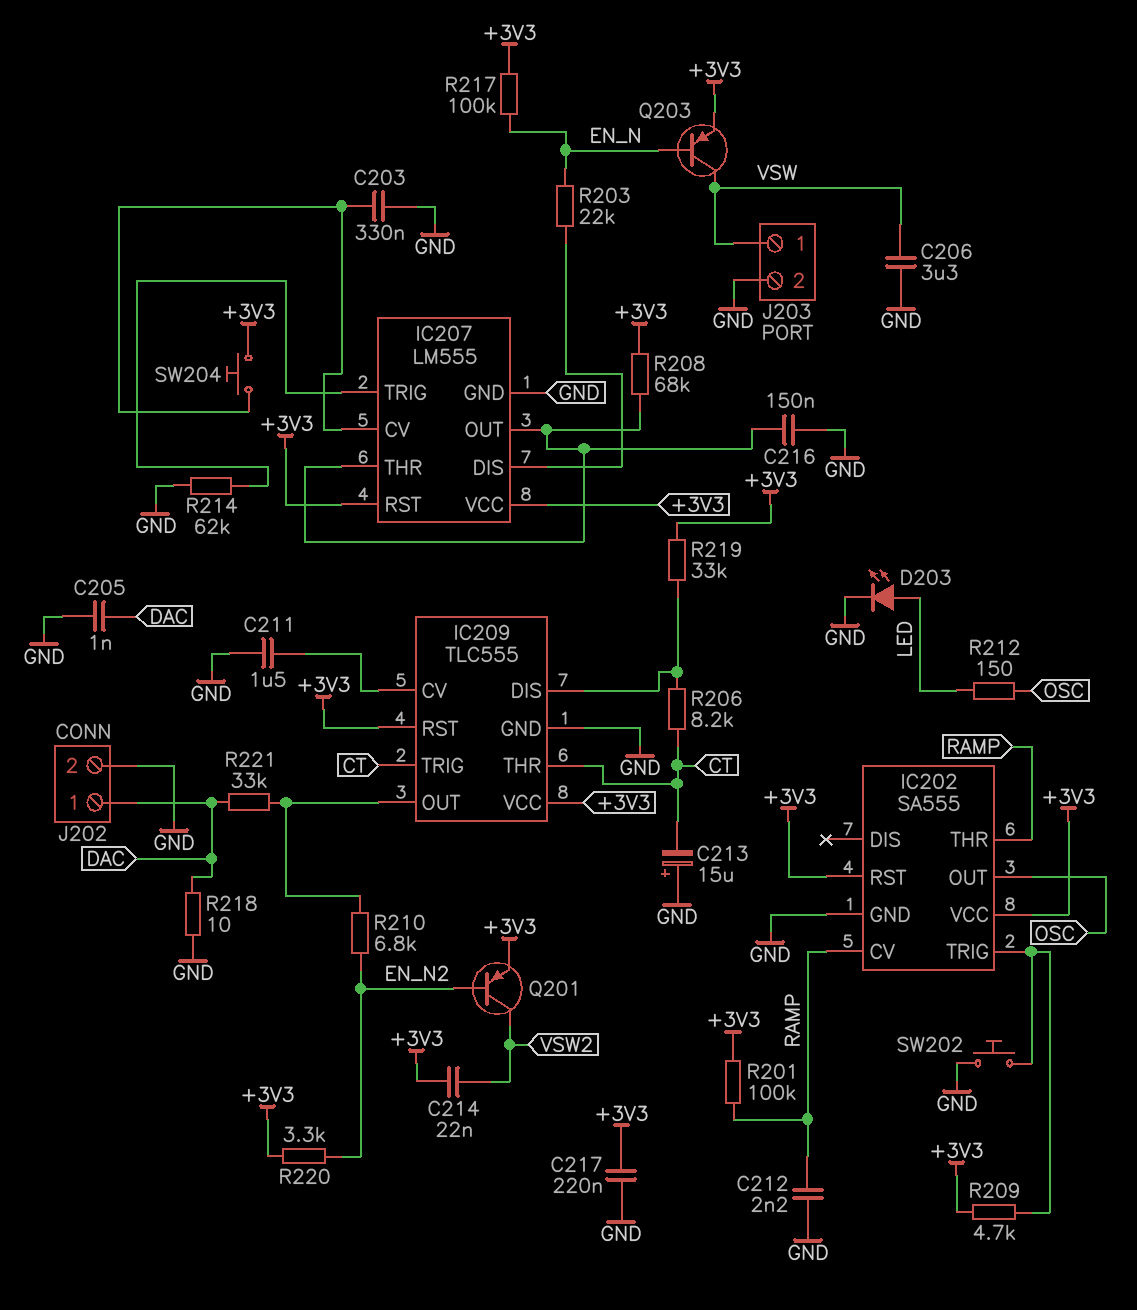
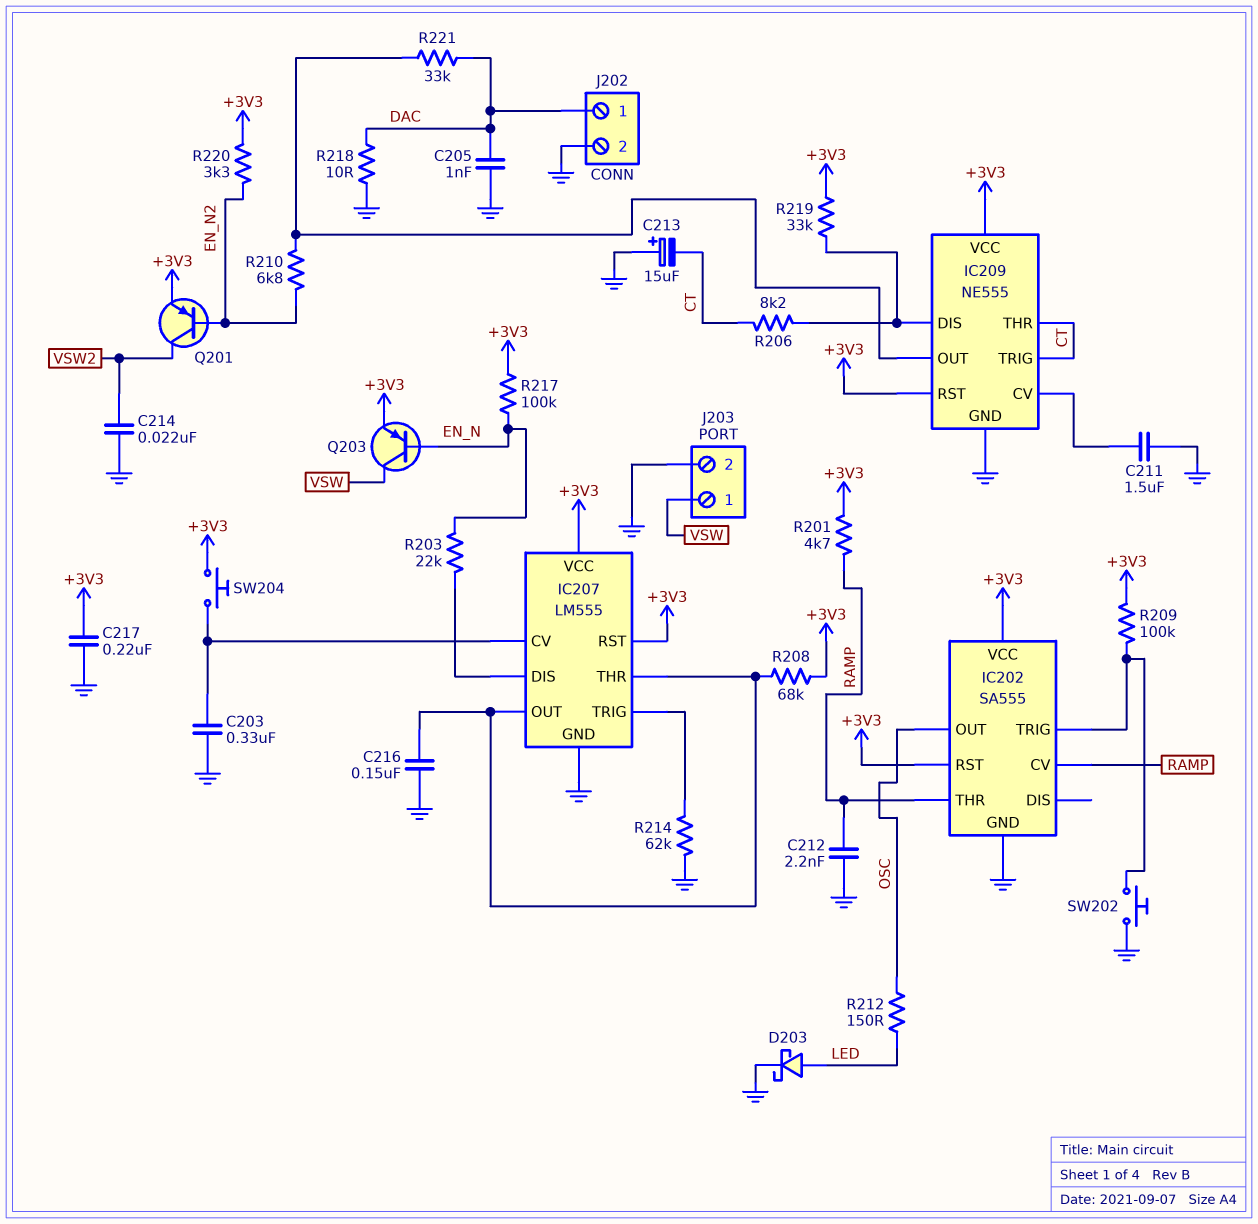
C206: 3.3uF (GND, VSW) -> none
C214: 22nF (+3V3, VSW2) -> 22nF (GND, VSW2)
D203: LED (A LED, K GND) -> schottky (A LED, K GND)
IC209: TLC555 -> NE555
R201: 100k (+3V3, RAMP) -> 4.7k (+3V3, RAMP)
R209: 4.7k (+3V3, IC202/TRIG) -> 100k (+3V3, IC202/TRIG)

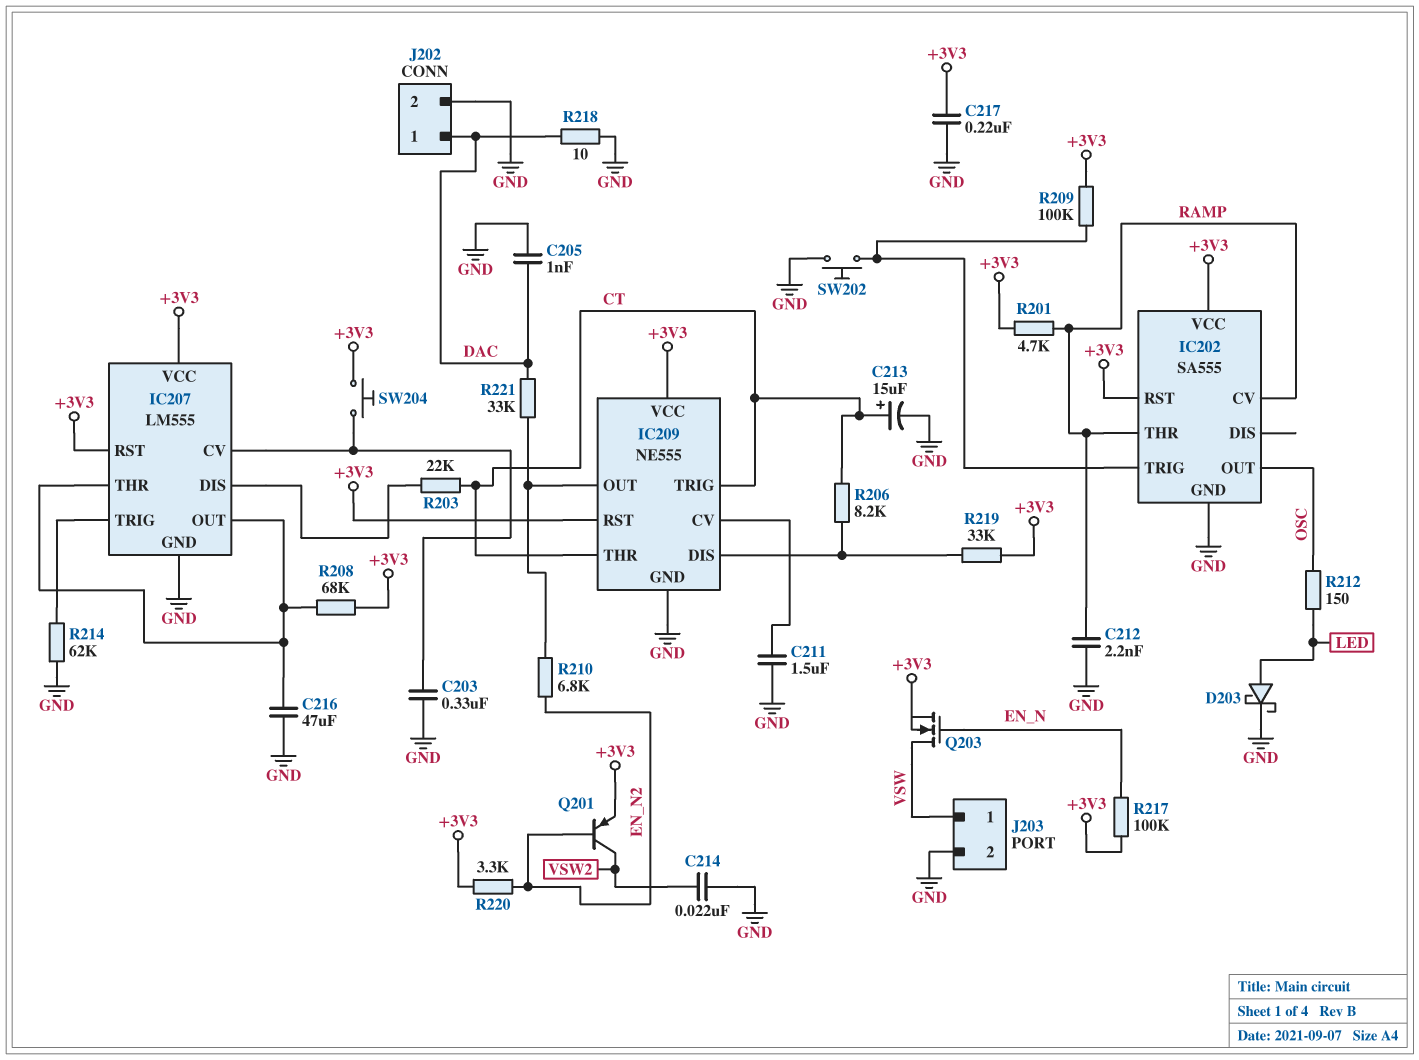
C213: 15uF (plus GND, minus CT) -> 15uF (plus CT, minus GND)
C216: 150nF (GND, IC207/OUT) -> 47uF (GND, IC207/OUT)
Q203: PNP (B EN_N, C VSW, E +3V3) -> NMOS (G EN_N, D VSW, S +3V3)
R203: 22k (EN_N, IC207/DIS) -> 22k (CT, IC207/DIS)

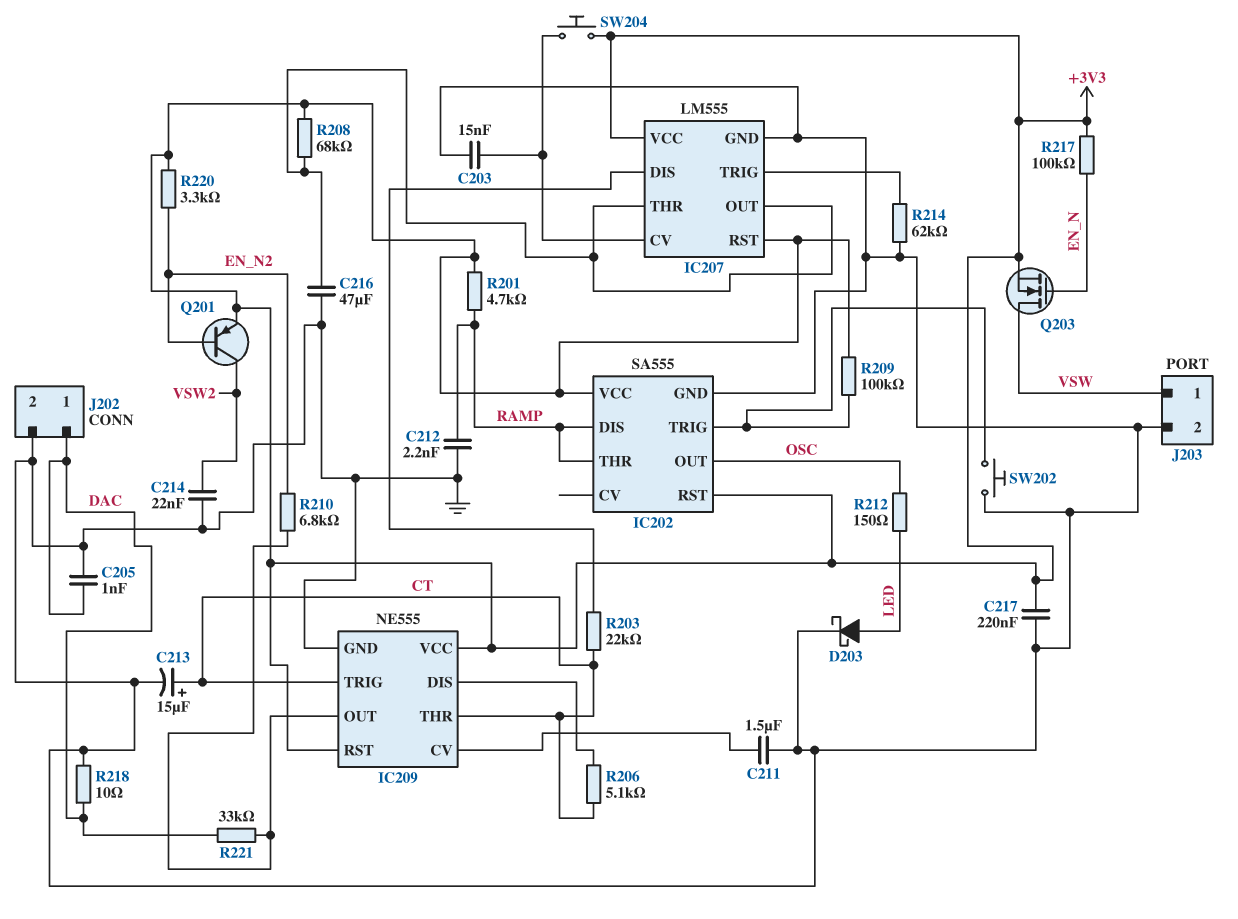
C203: 330nF (GND, IC207/CV) -> 15nF (GND, IC207/CV)
IC202 pin CV: RAMP -> none
IC202 pin DIS: none -> RAMP
R206: 8.2k (CT, IC209/DIS) -> 5.1k (CT, IC209/DIS)
R219: 33k (+3V3, IC209/DIS) -> none

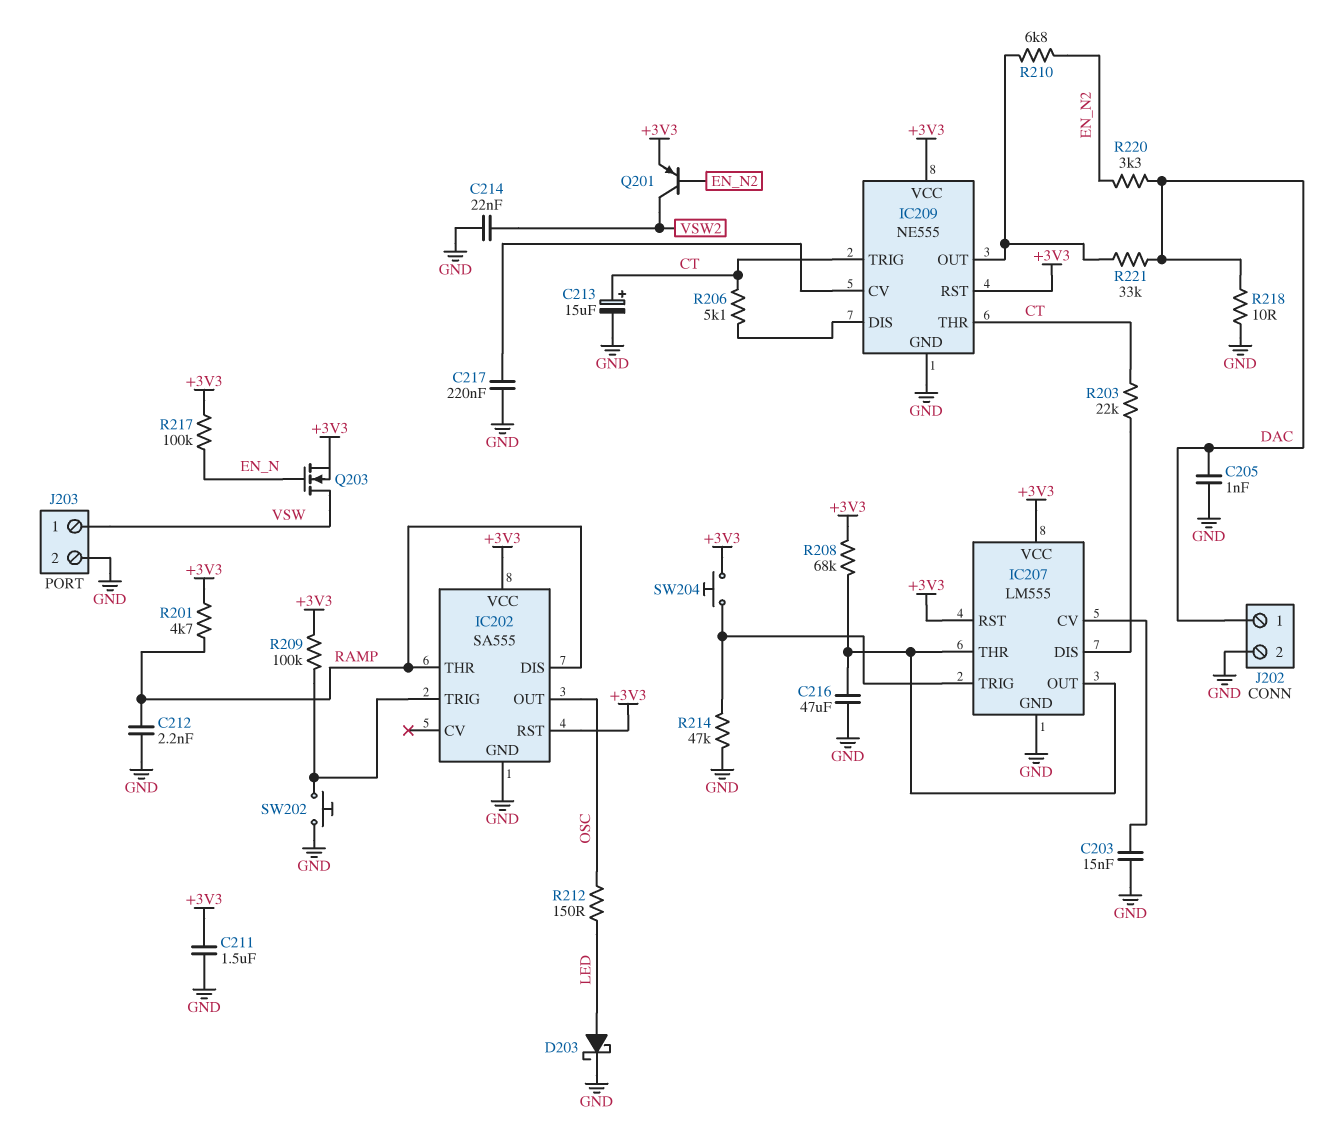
C211: 1.5uF (GND, IC209/CV) -> 1.5uF (+3V3, GND)
C217: 220nF (+3V3, GND) -> 220nF (GND, IC209/CV)
R214: 62k (GND, IC207/TRIG) -> 47k (GND, IC207/TRIG)
R220: 3.3k (+3V3, EN_N2) -> 3.3k (DAC, EN_N2)
SW204: button (+3V3, IC207/CV) -> button (+3V3, IC207/TRIG)

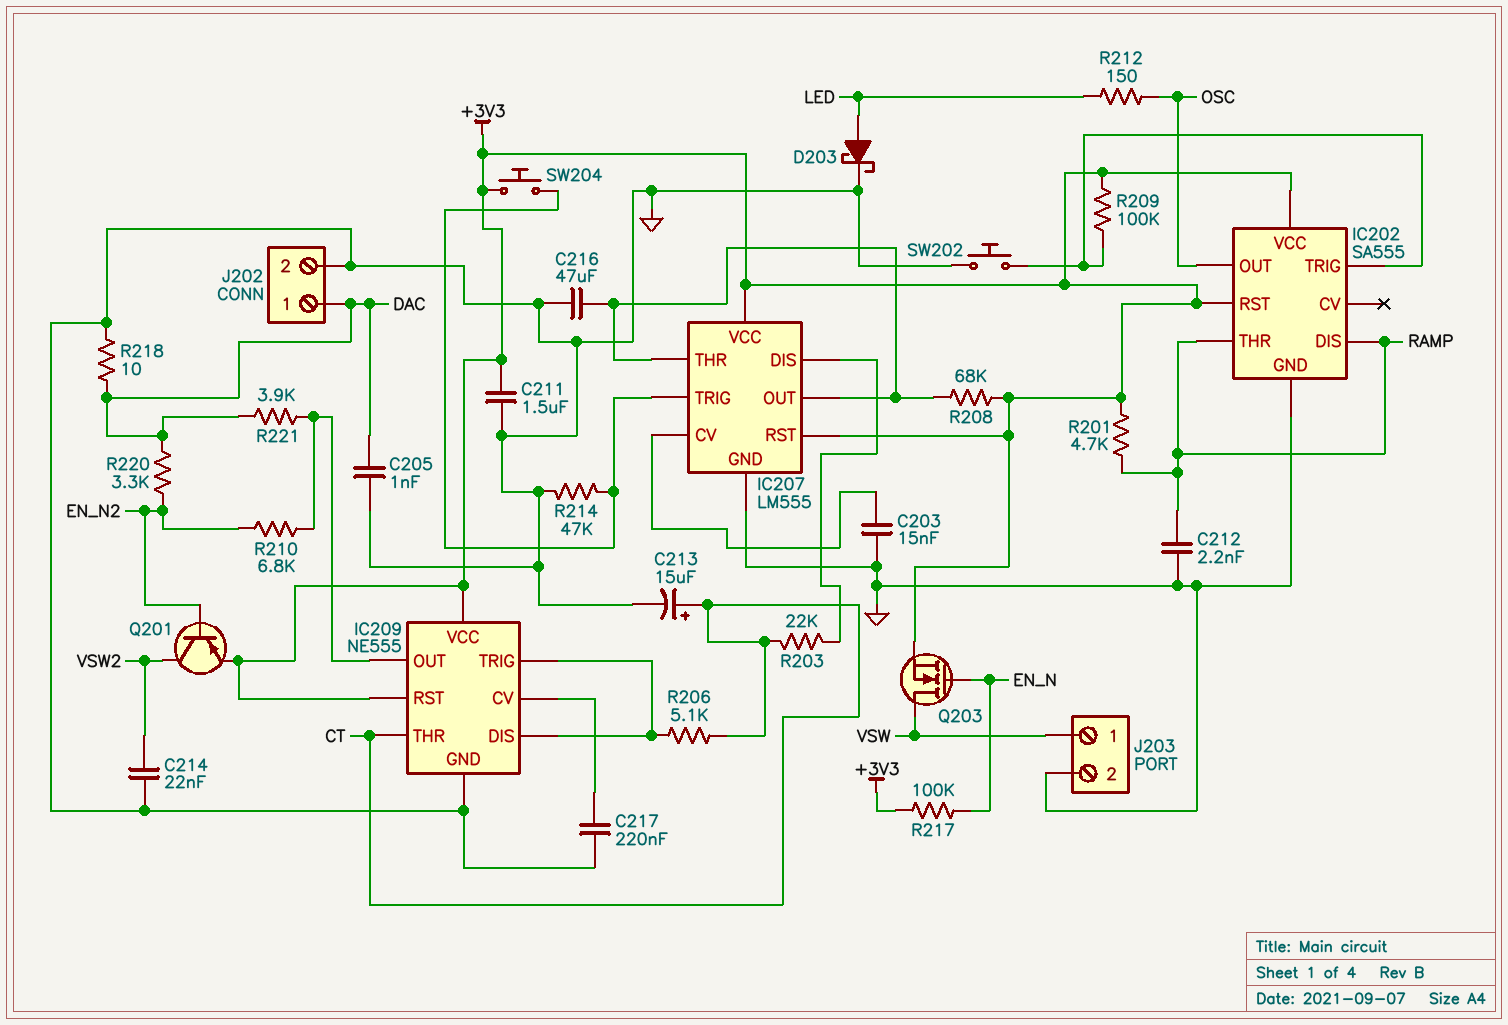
IC209 pin TRIG: CT -> IC209/DIS
R221: 33k (DAC, IC209/OUT) -> 3.9k (DAC, IC209/OUT)

